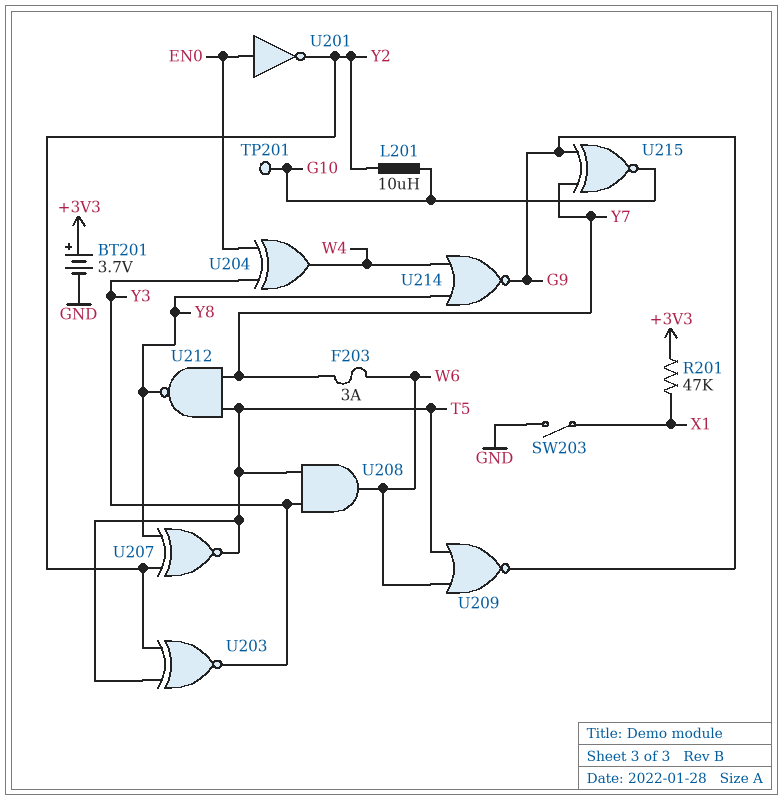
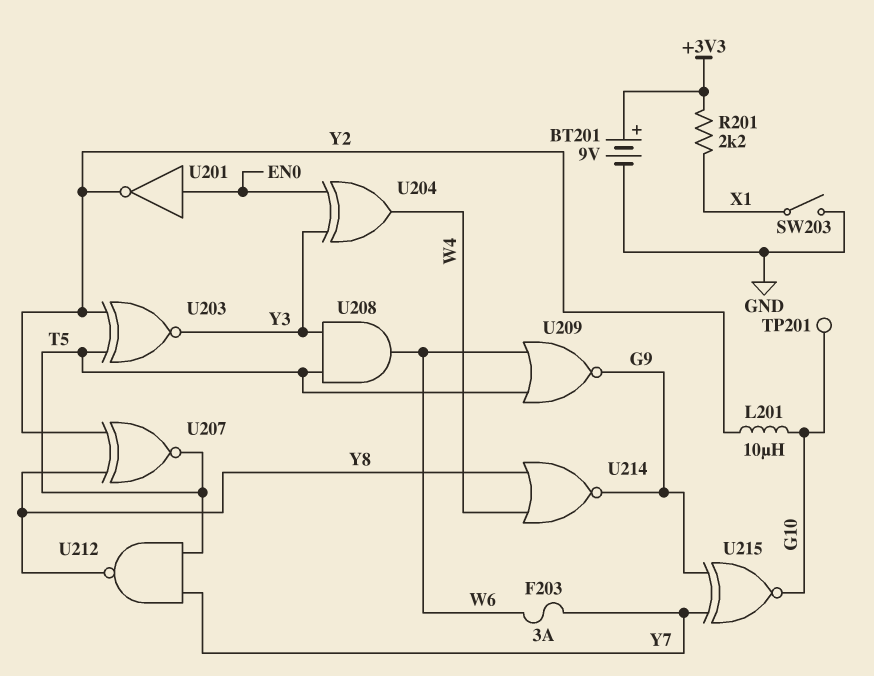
BT201: 3.7V (plus +3V3, minus GND) -> 9V (plus +3V3, minus GND)
R201: 47k (+3V3, X1) -> 2.2k (+3V3, X1)

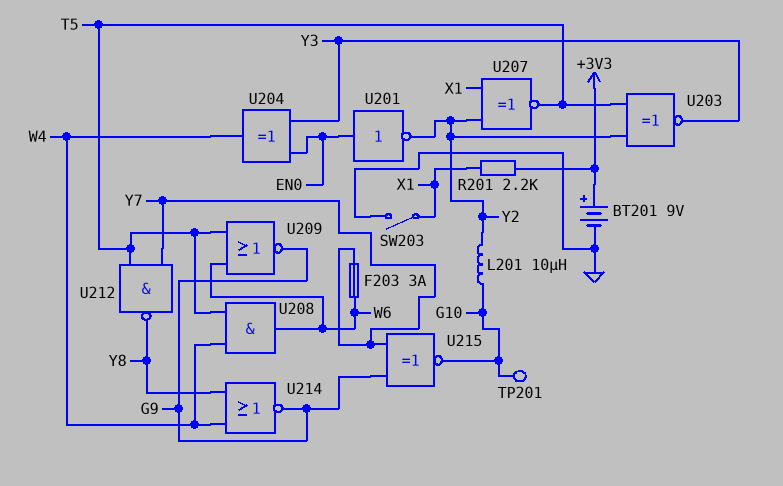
U207: XNOR (in Y2, in Y8, out T5) -> XNOR (in X1, in Y2, out T5)
U208: AND (in T5, in Y3, out W6) -> AND (in T5, in W4, out W6)

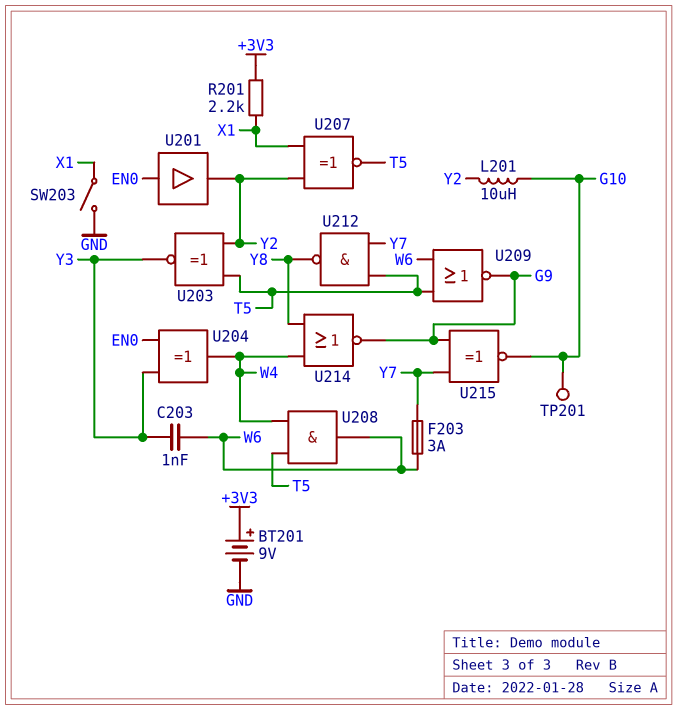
C203: none -> 1nF (W6, Y3)
U201: NOT (in EN0, out Y2) -> buffer (in EN0, out Y2)

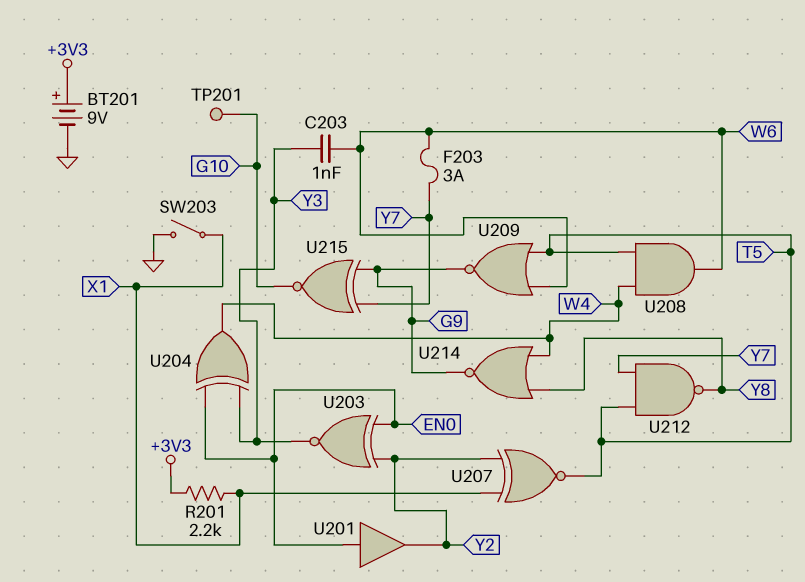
L201: 10uH (G10, Y2) -> none
U203: XNOR (in T5, in Y2, out Y3) -> XNOR (in EN0, in Y2, out Y3)

